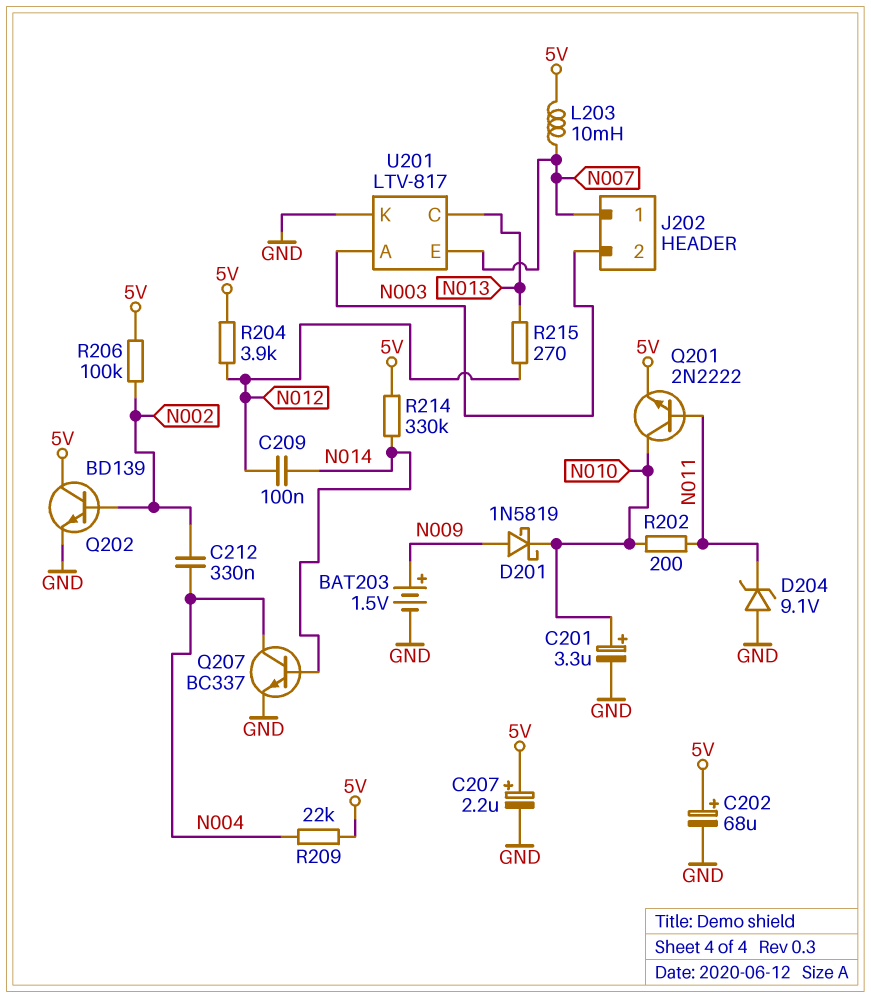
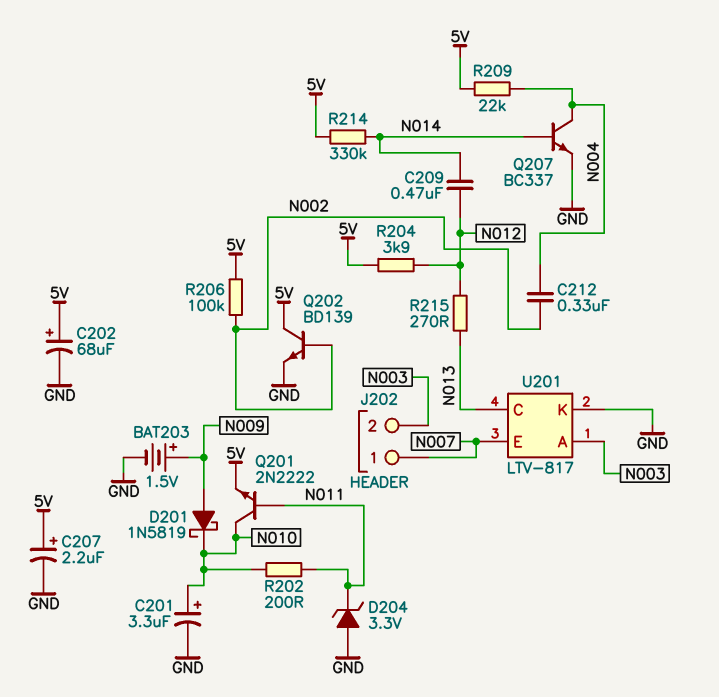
C209: 100nF (N012, N014) -> 470nF (N012, N014)
D204: zener 9.1V (A GND, K N011) -> zener 3.3V (A GND, K N011)
L203: 10mH (5V, N007) -> none

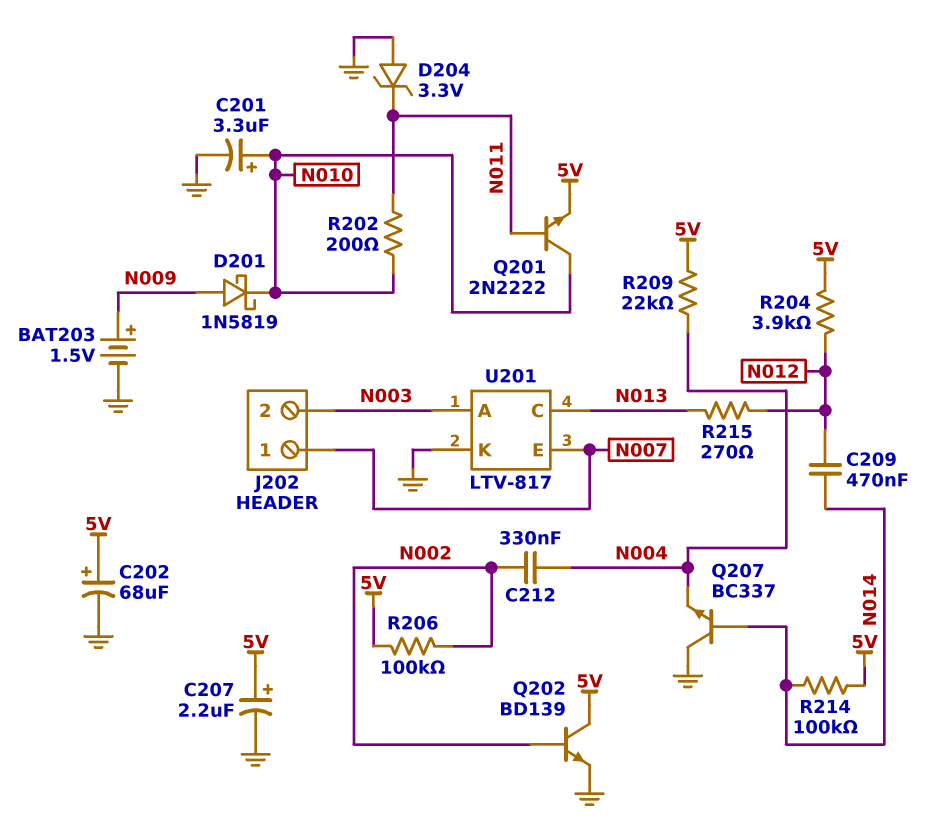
Q207: NPN BC337 (B N014, C N004, E GND) -> NPN BC337 (B N014, C GND, E N004)
R214: 330k (5V, N014) -> 100k (5V, N014)

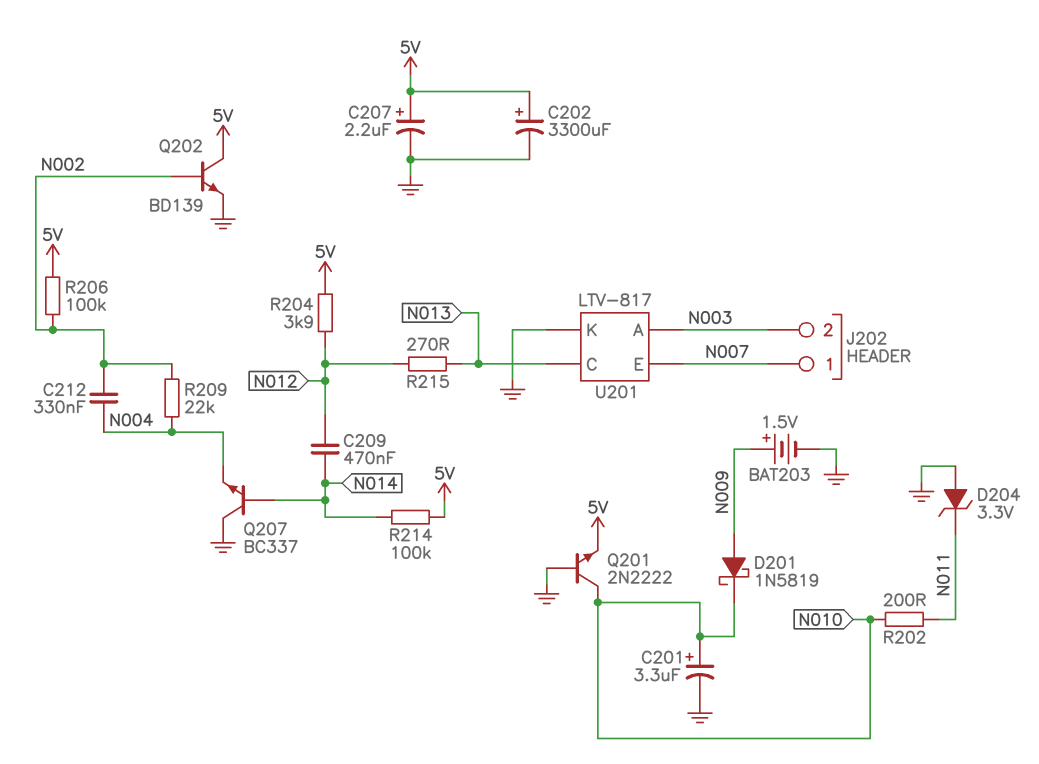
C202: 68uF (plus 5V, minus GND) -> 3300uF (plus 5V, minus GND)
Q201: NPN 2N2222 (B N011, C N010, E 5V) -> NPN 2N2222 (B GND, C N010, E 5V)
R209: 22k (5V, N004) -> 22k (N002, N004)

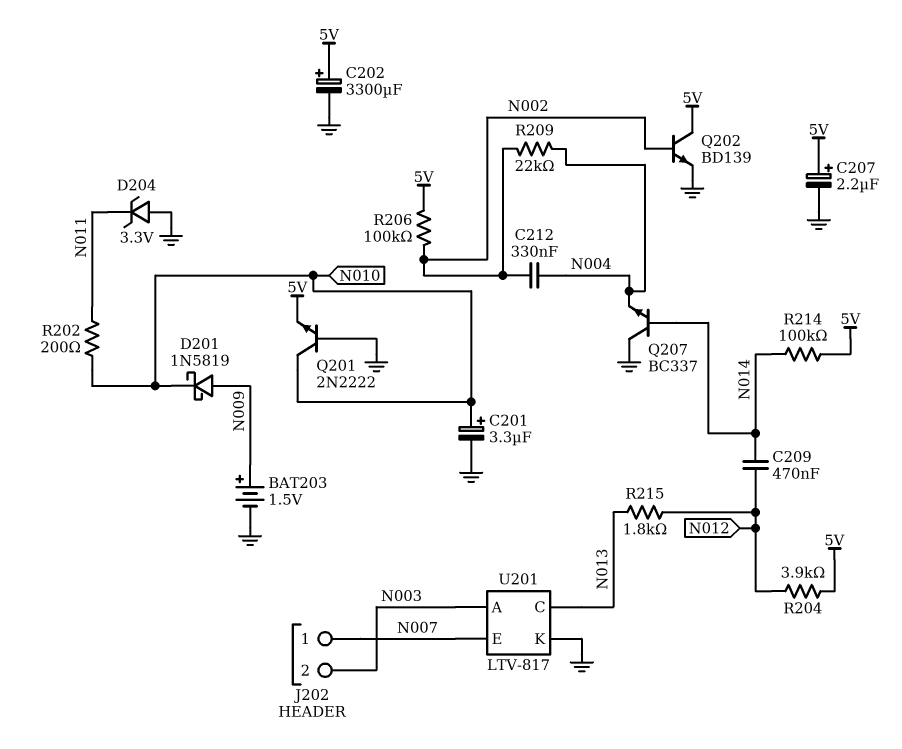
R215: 270 (N012, N013) -> 1.8k (N012, N013)

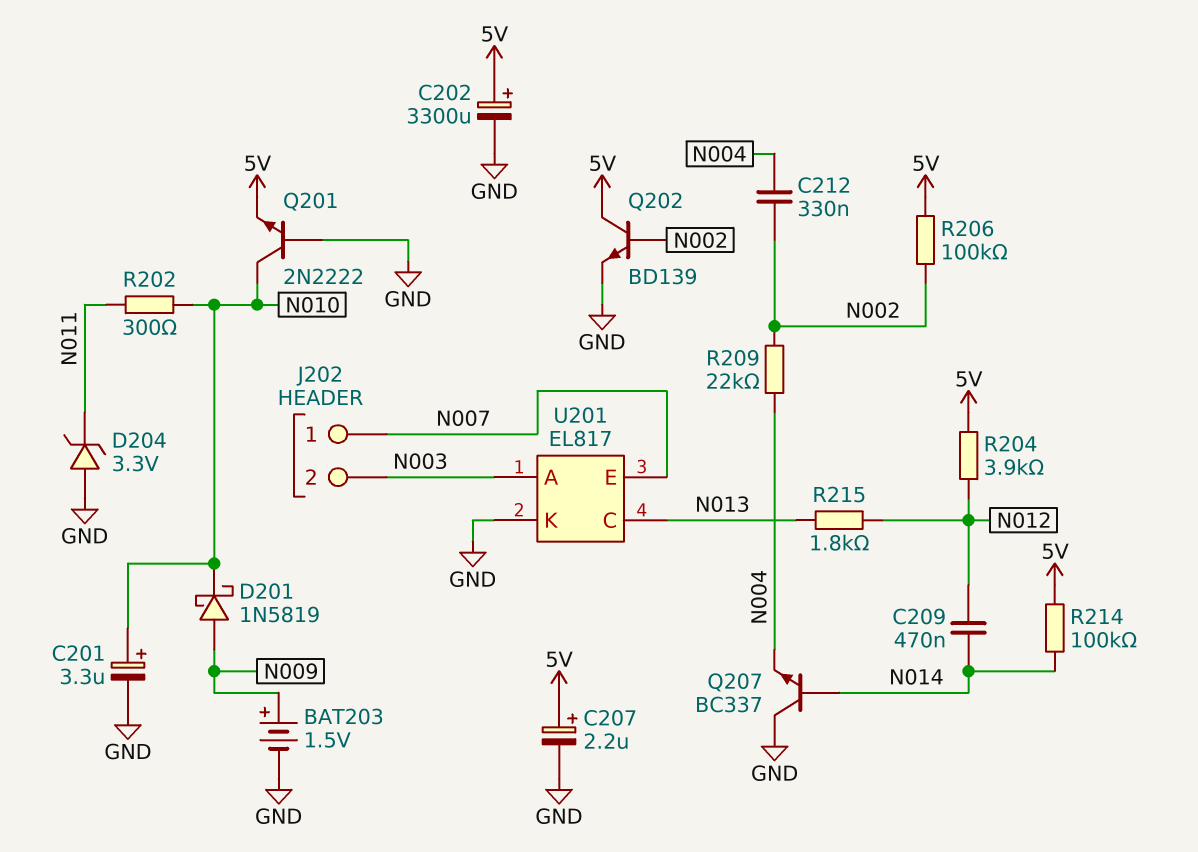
R202: 200 (N010, N011) -> 300 (N010, N011)
U201: LTV-817 -> EL817

